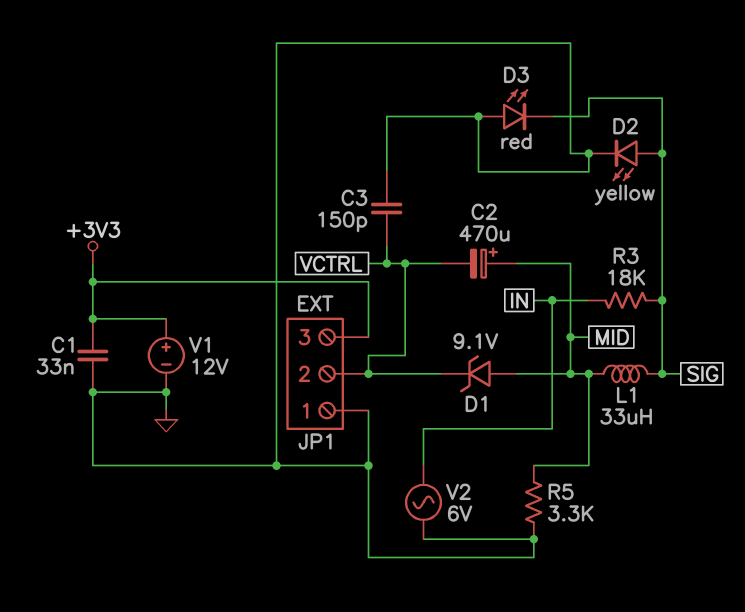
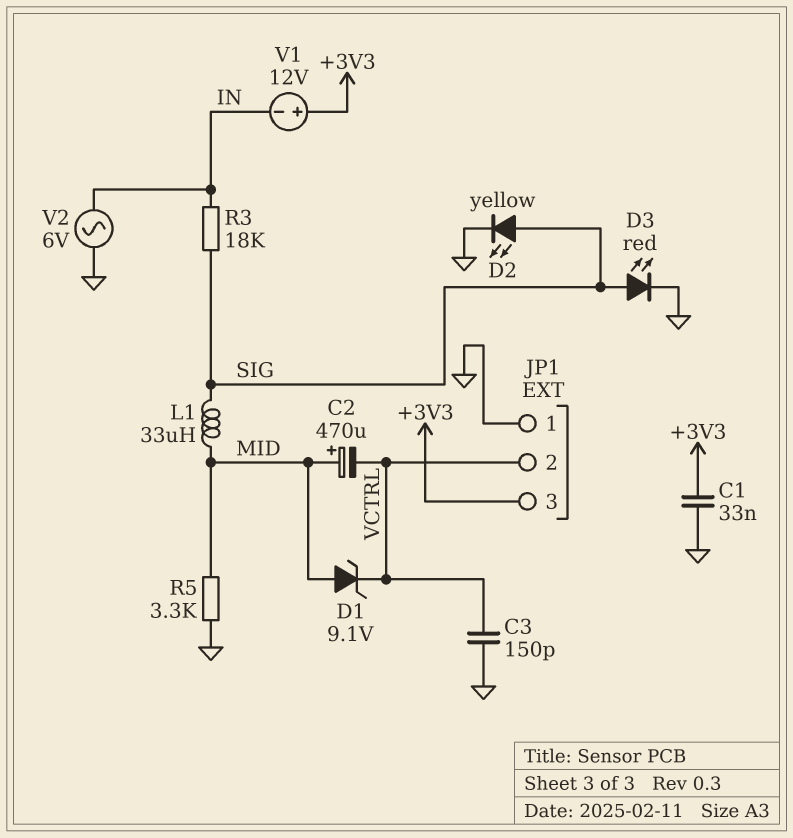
D3: LED red (A GND, K SIG) -> LED red (A SIG, K GND)
V1: 12V (plus +3V3, minus GND) -> 12V (plus +3V3, minus IN)

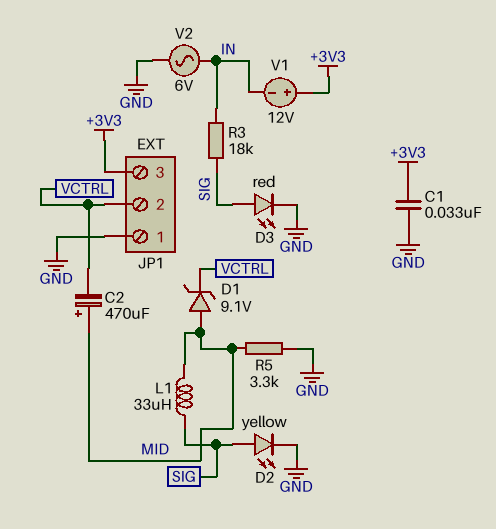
C3: 150pF (GND, VCTRL) -> none

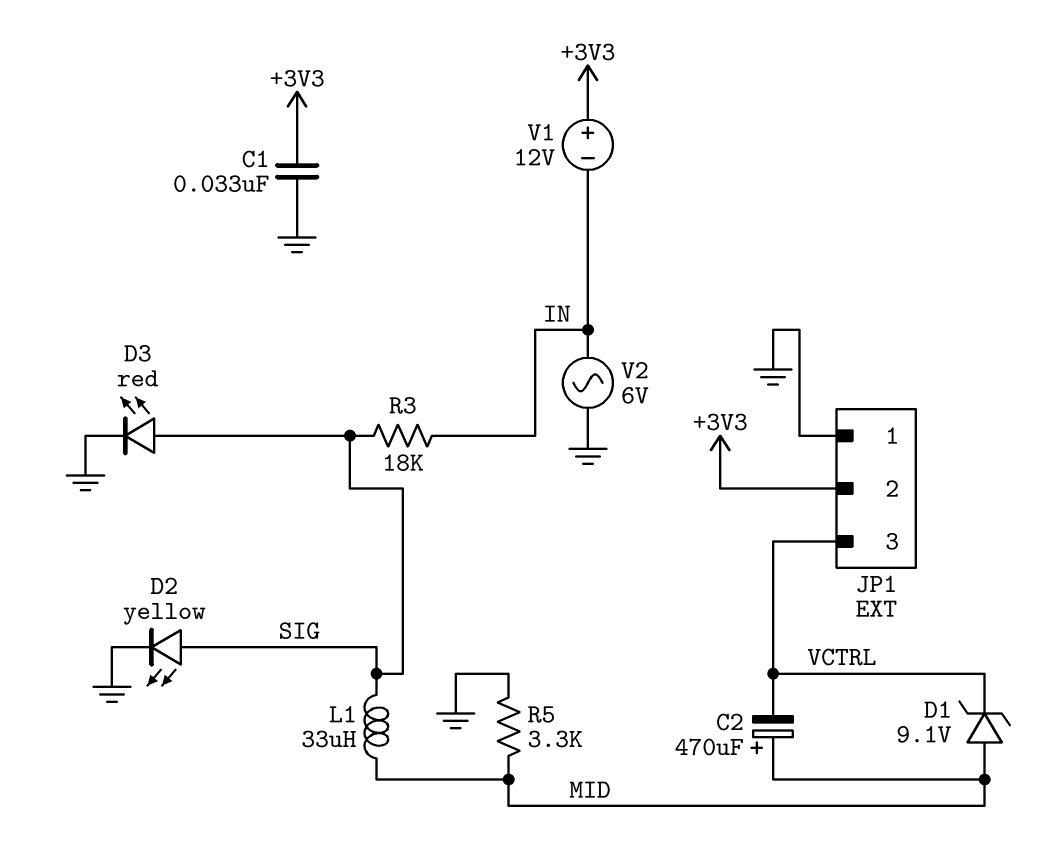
JP1 pin 2: VCTRL -> +3V3
JP1 pin 3: +3V3 -> VCTRL

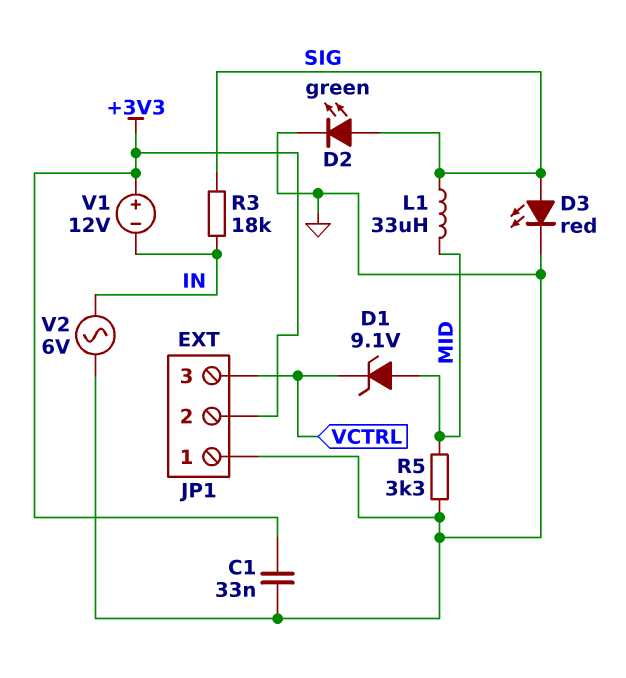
C2: 470uF (plus MID, minus VCTRL) -> none
D2: LED yellow (A SIG, K GND) -> LED green (A SIG, K GND)

